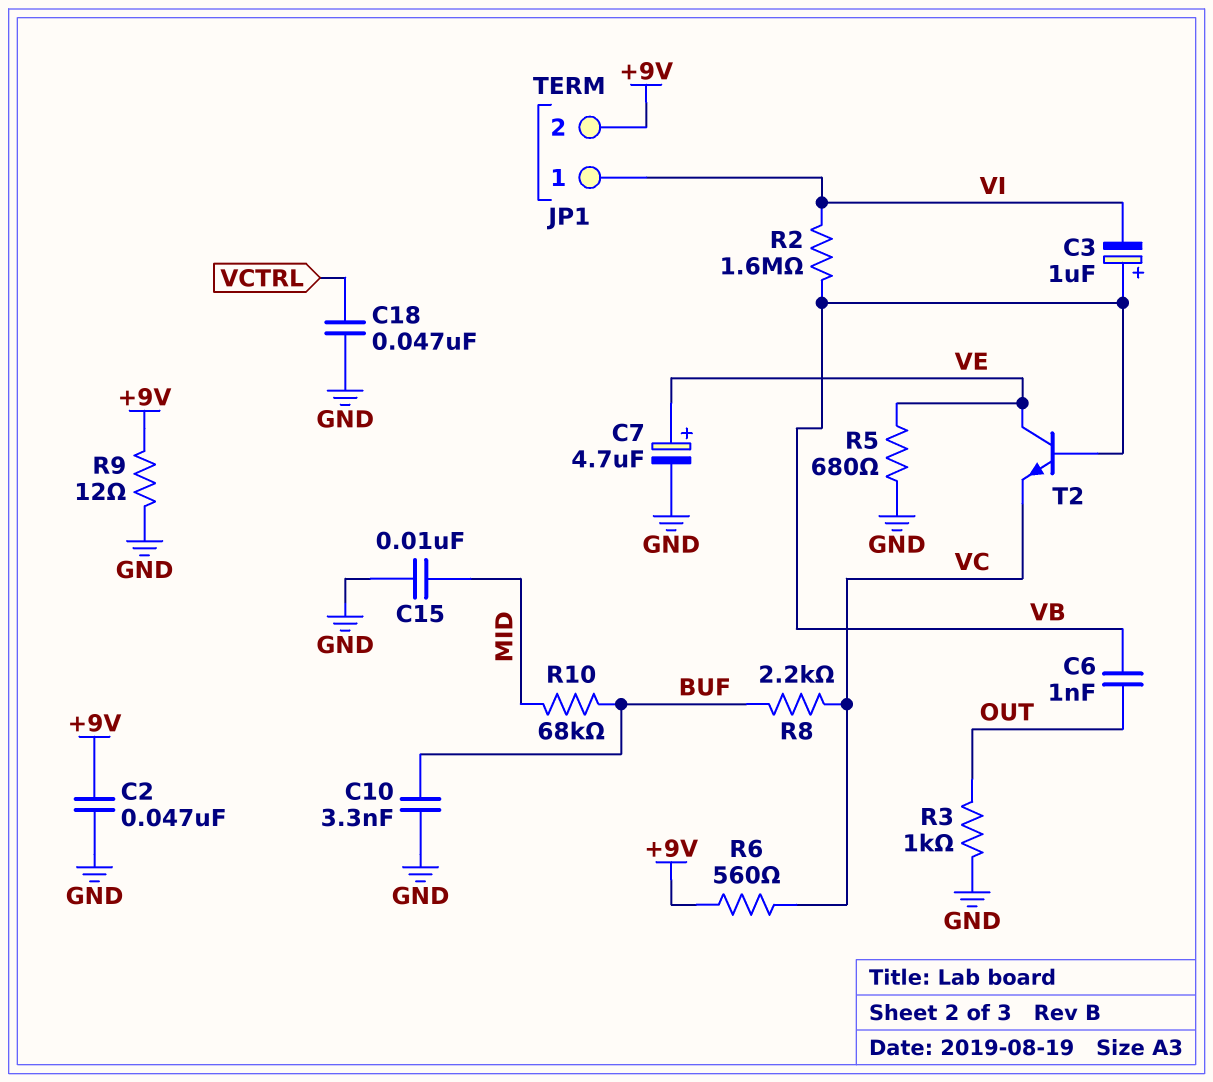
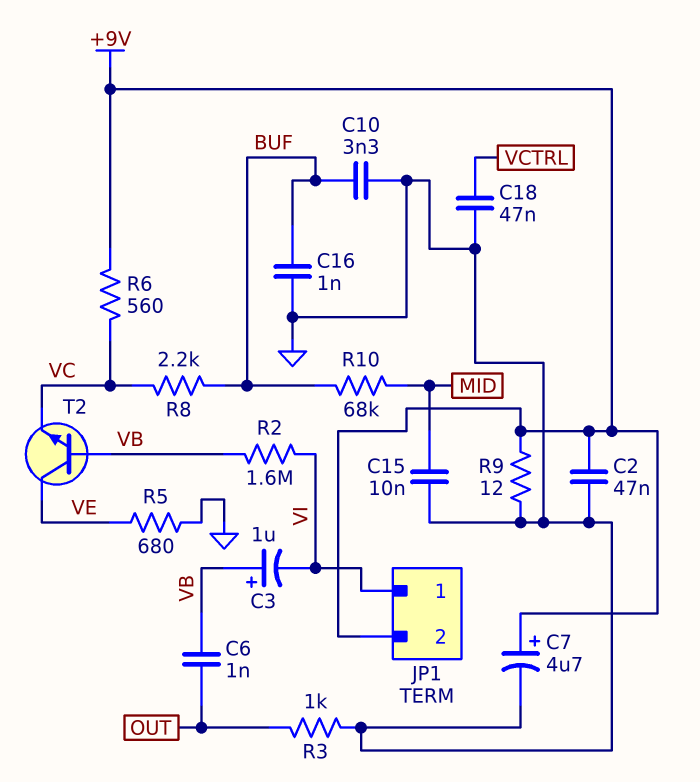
C7: 4.7uF (plus VE, minus GND) -> 4.7uF (plus +9V, minus GND)
C16: none -> 1nF (BUF, GND)

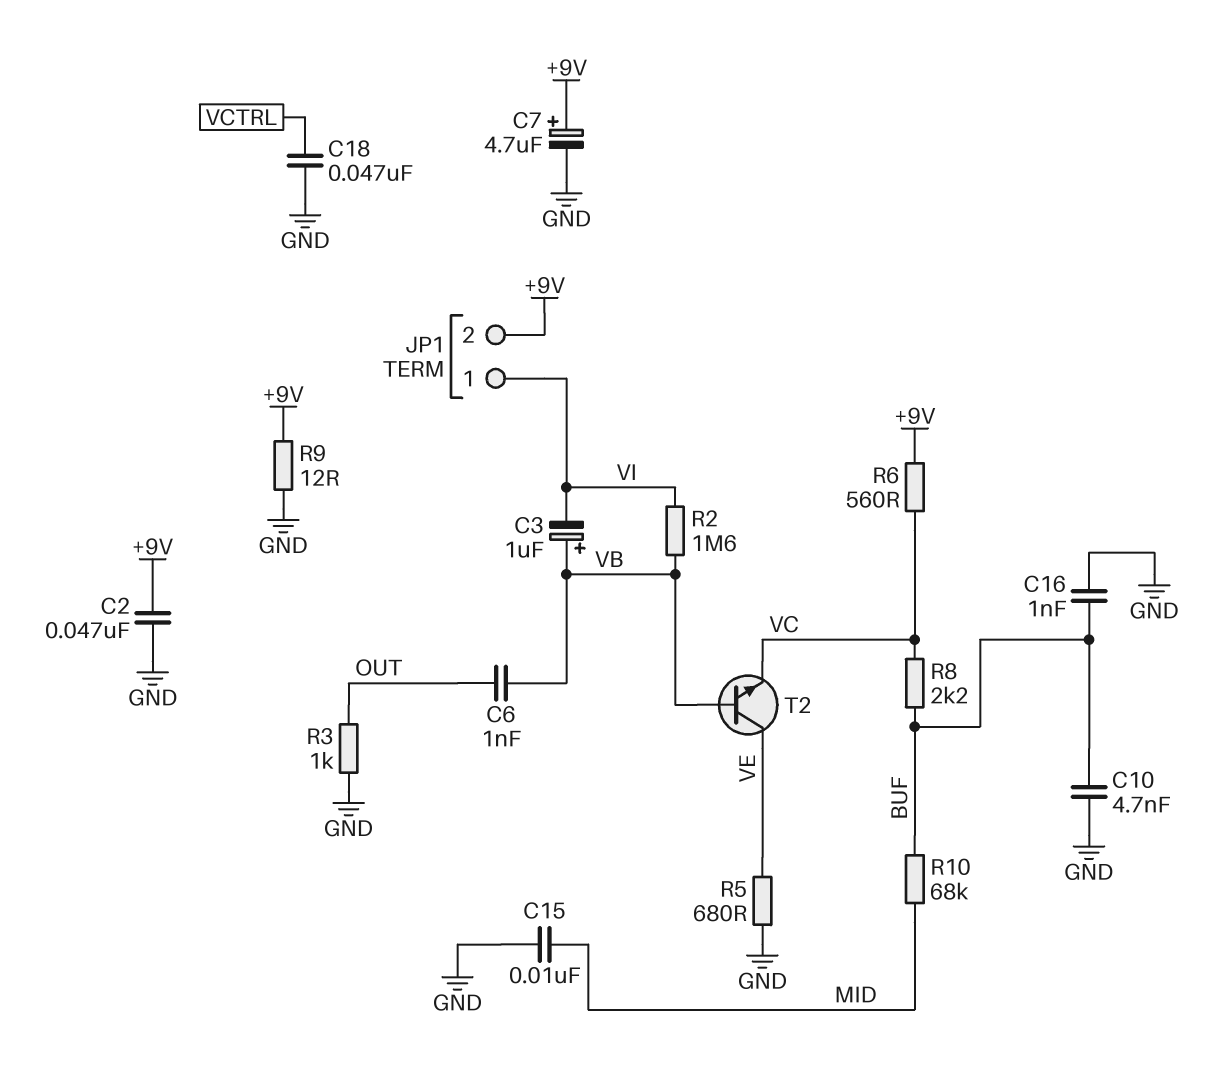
C10: 3.3nF (BUF, GND) -> 4.7nF (BUF, GND)

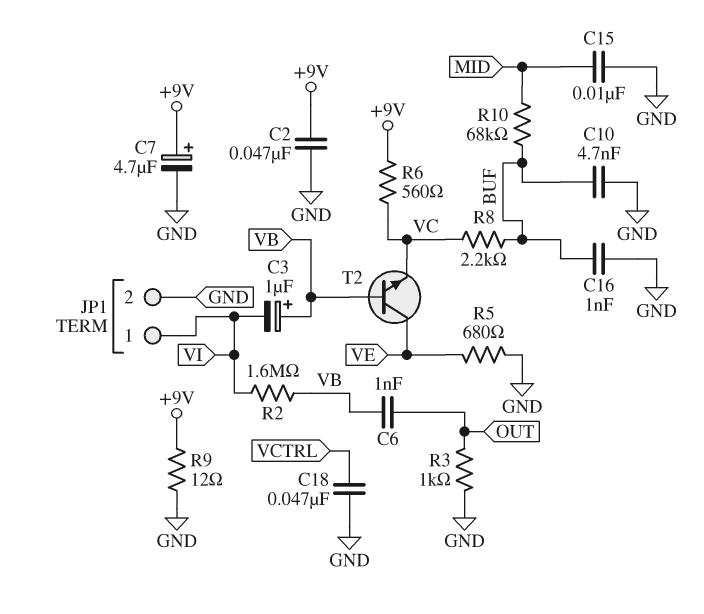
JP1 pin 2: +9V -> GND

